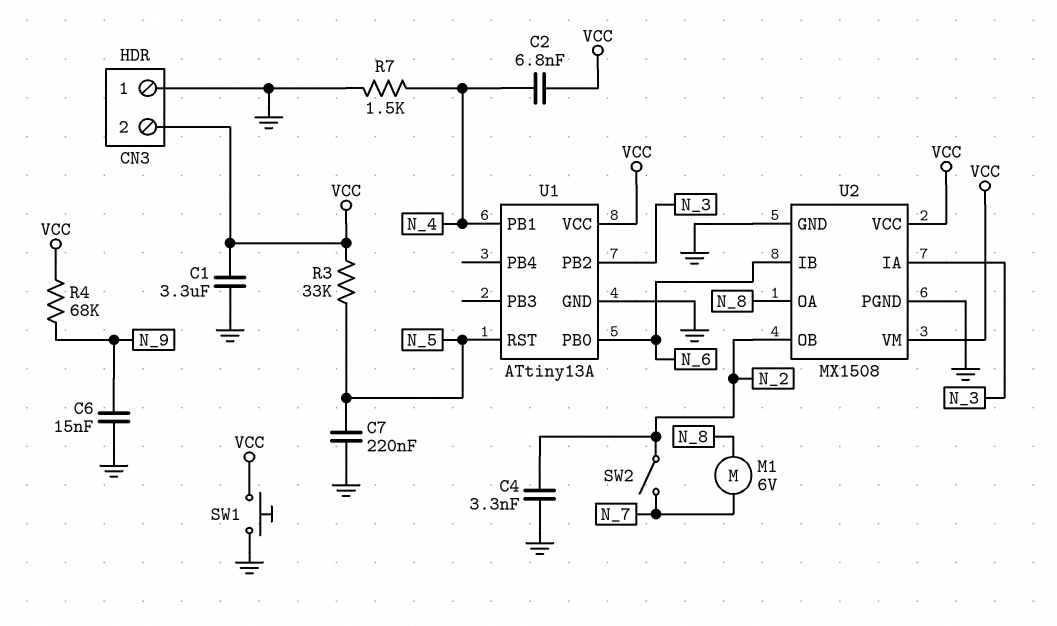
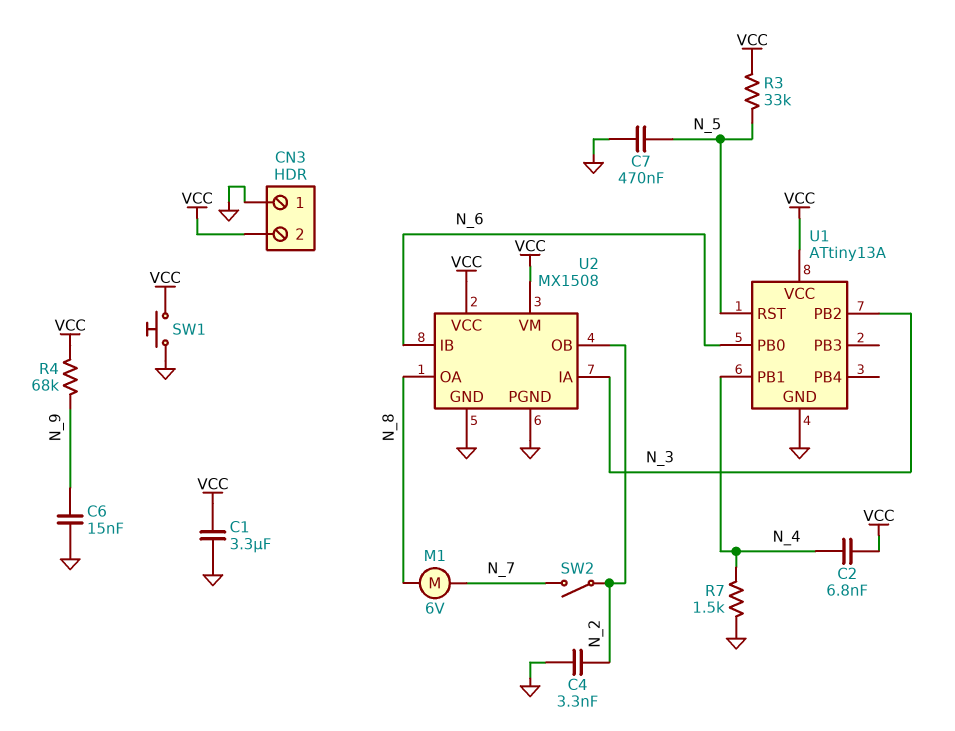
C7: 220nF (GND, N_5) -> 470nF (GND, N_5)

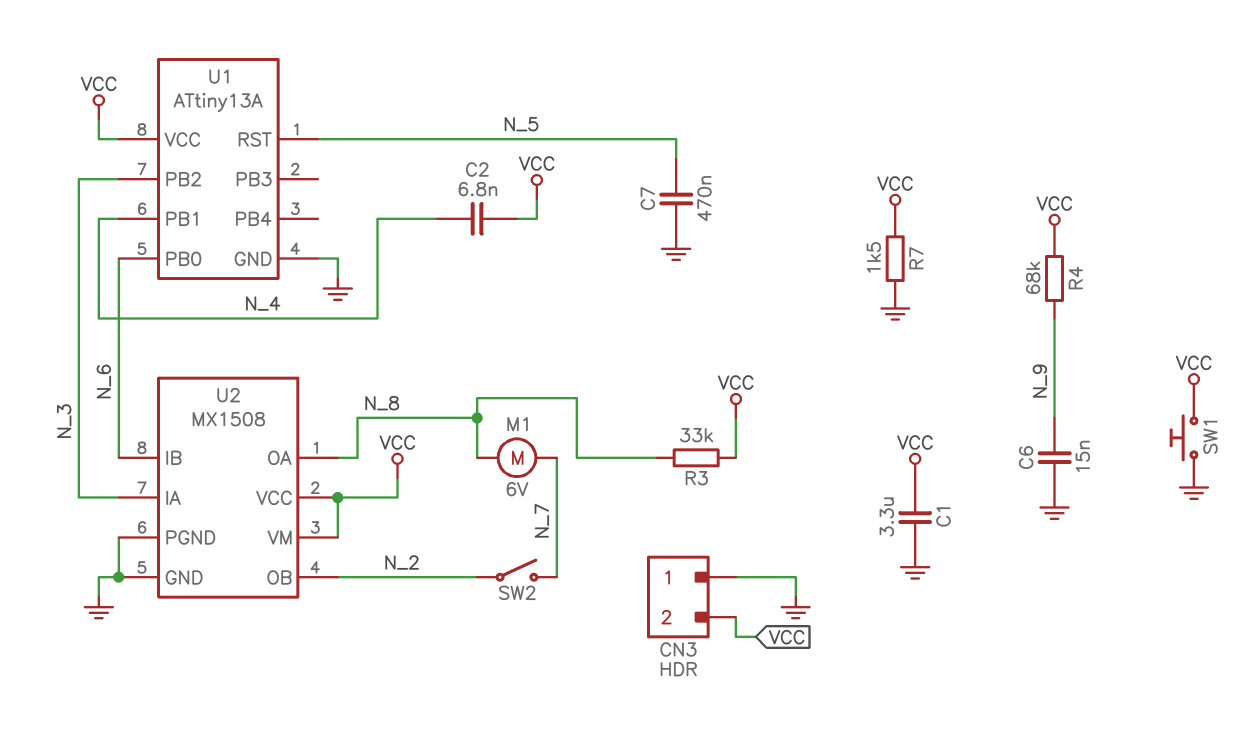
C4: 3.3nF (GND, N_2) -> none
R3: 33k (N_5, VCC) -> 33k (N_8, VCC)
R7: 1.5k (GND, N_4) -> 1.5k (GND, VCC)

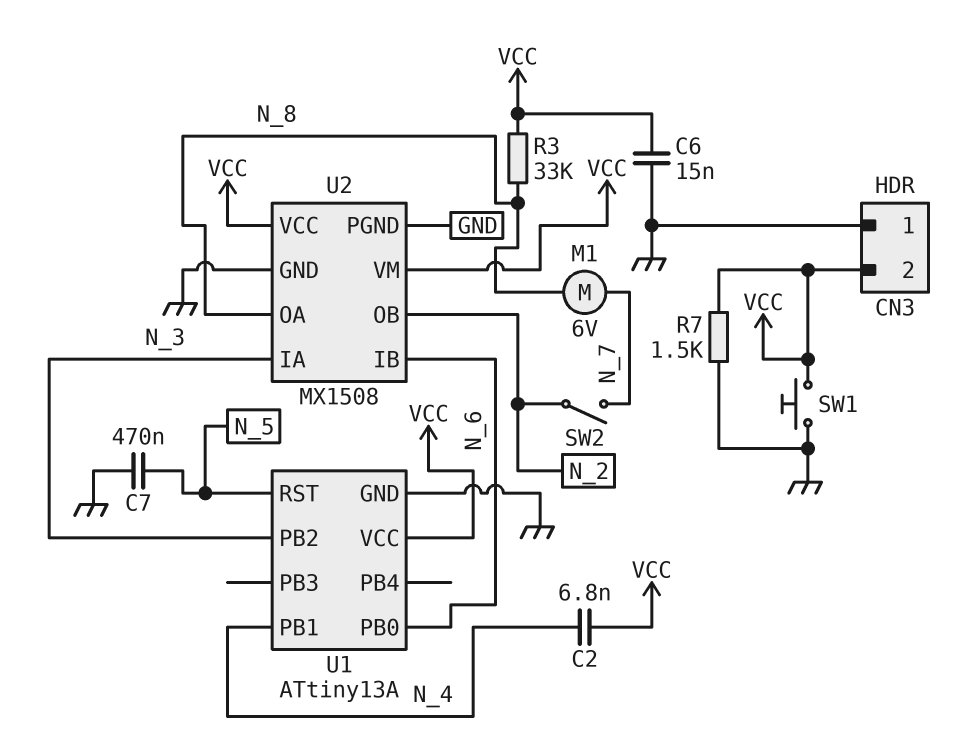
C1: 3.3uF (GND, VCC) -> none
C6: 15nF (GND, N_9) -> 15nF (GND, VCC)
R4: 68k (N_9, VCC) -> none

